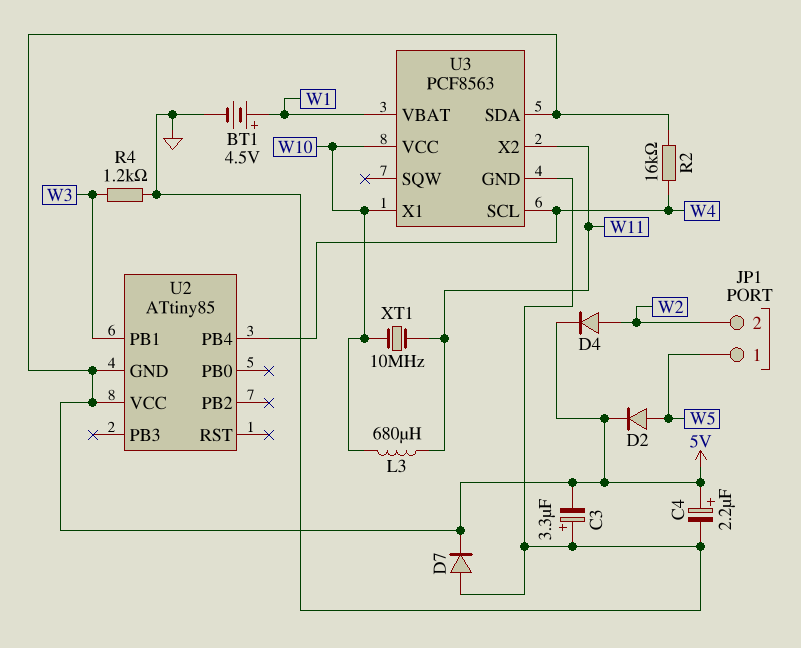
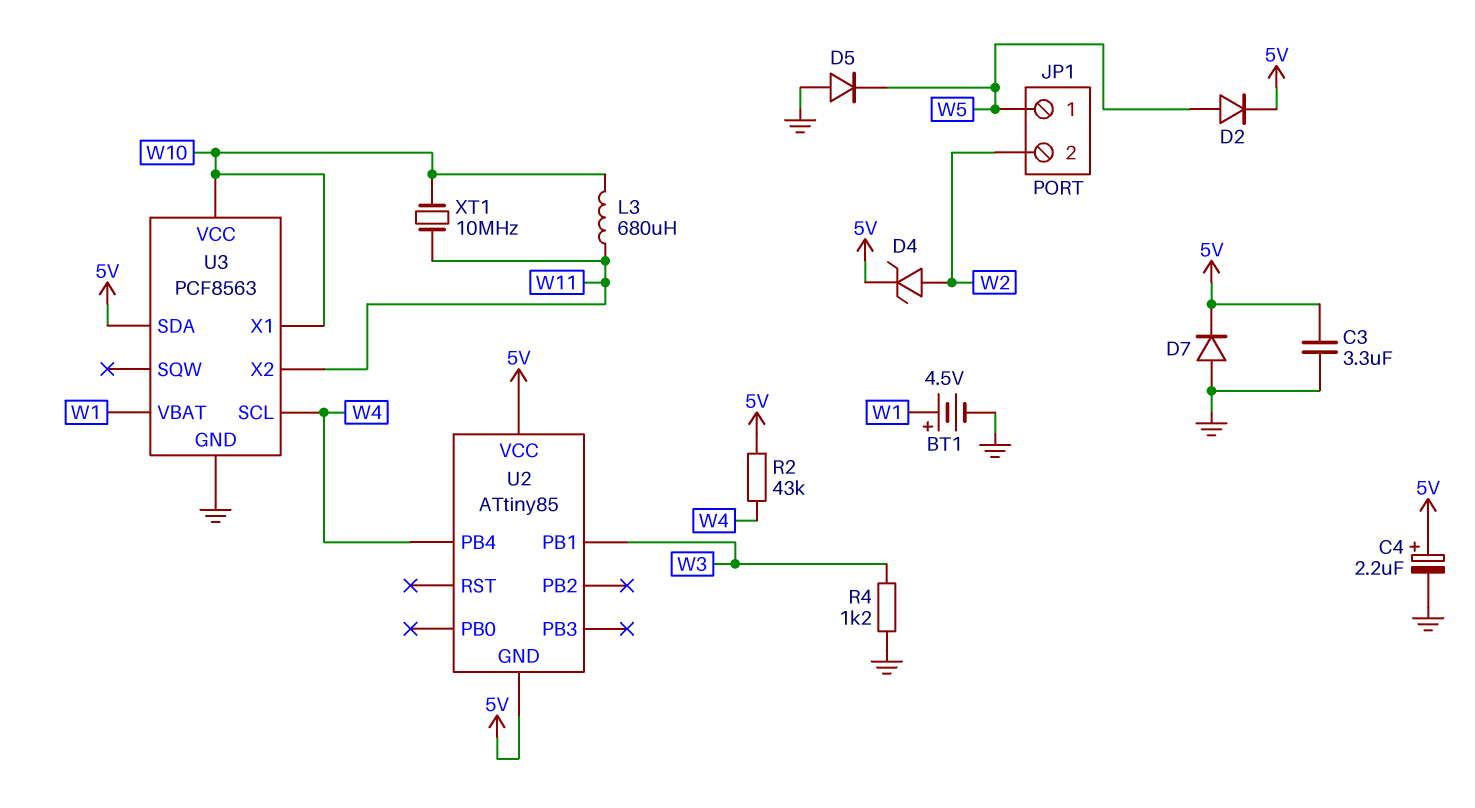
C3: 3.3uF (plus GND, minus 5V) -> 3.3uF (5V, GND)
D4: diode (A W2, K 5V) -> zener (A W2, K 5V)
D5: none -> diode (A GND, K W5)
R2: 16k (5V, W4) -> 43k (5V, W4)

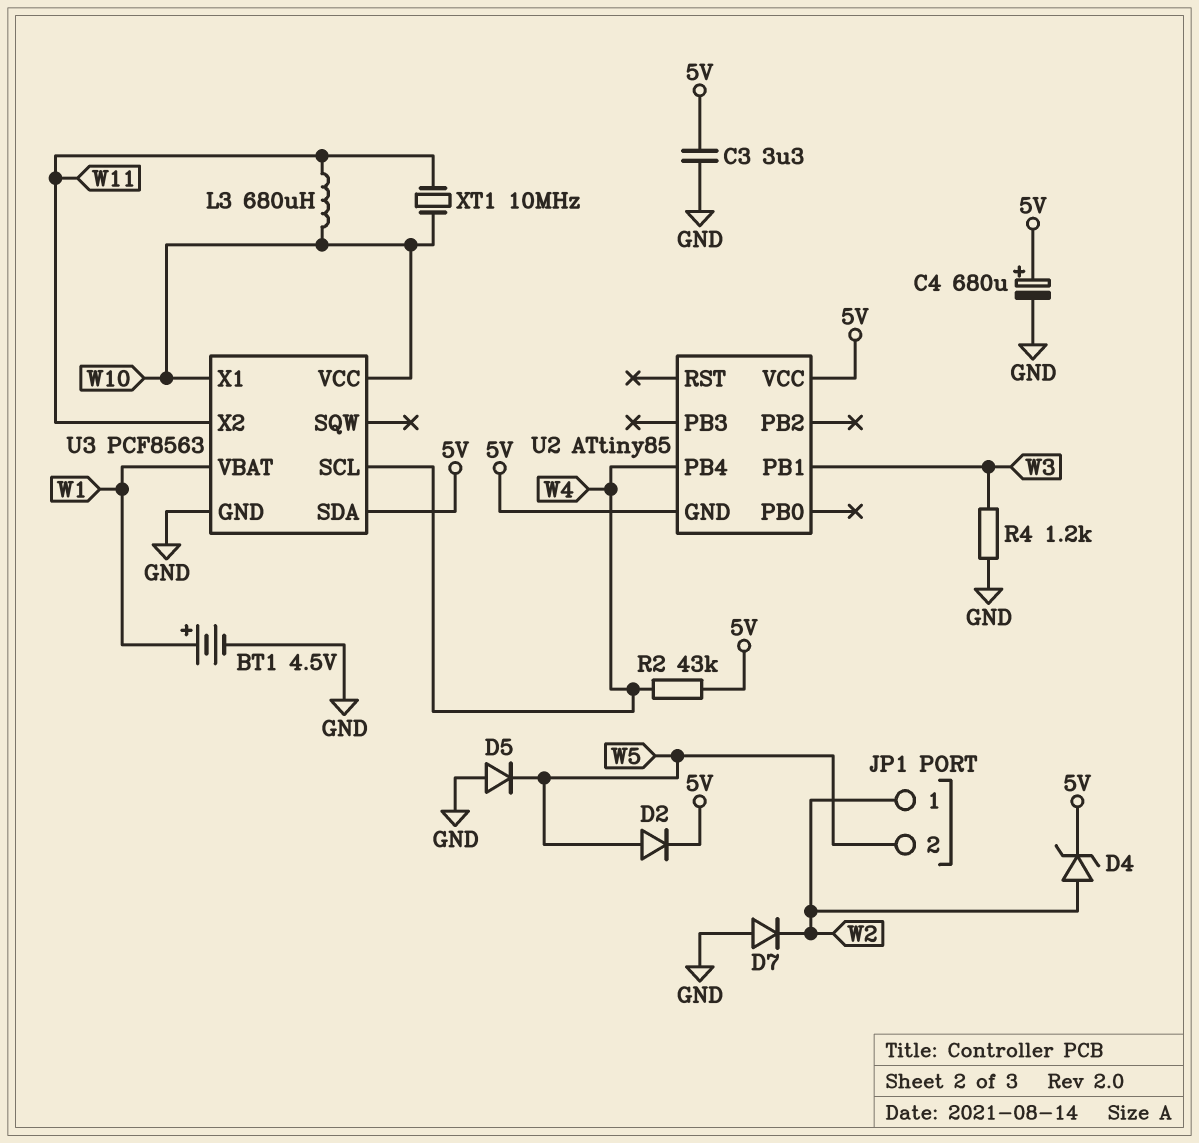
C4: 2.2uF (plus 5V, minus GND) -> 680uF (plus 5V, minus GND)
D7: diode (A GND, K 5V) -> diode (A GND, K W2)
JP1 pin 1: W5 -> W2
JP1 pin 2: W2 -> W5

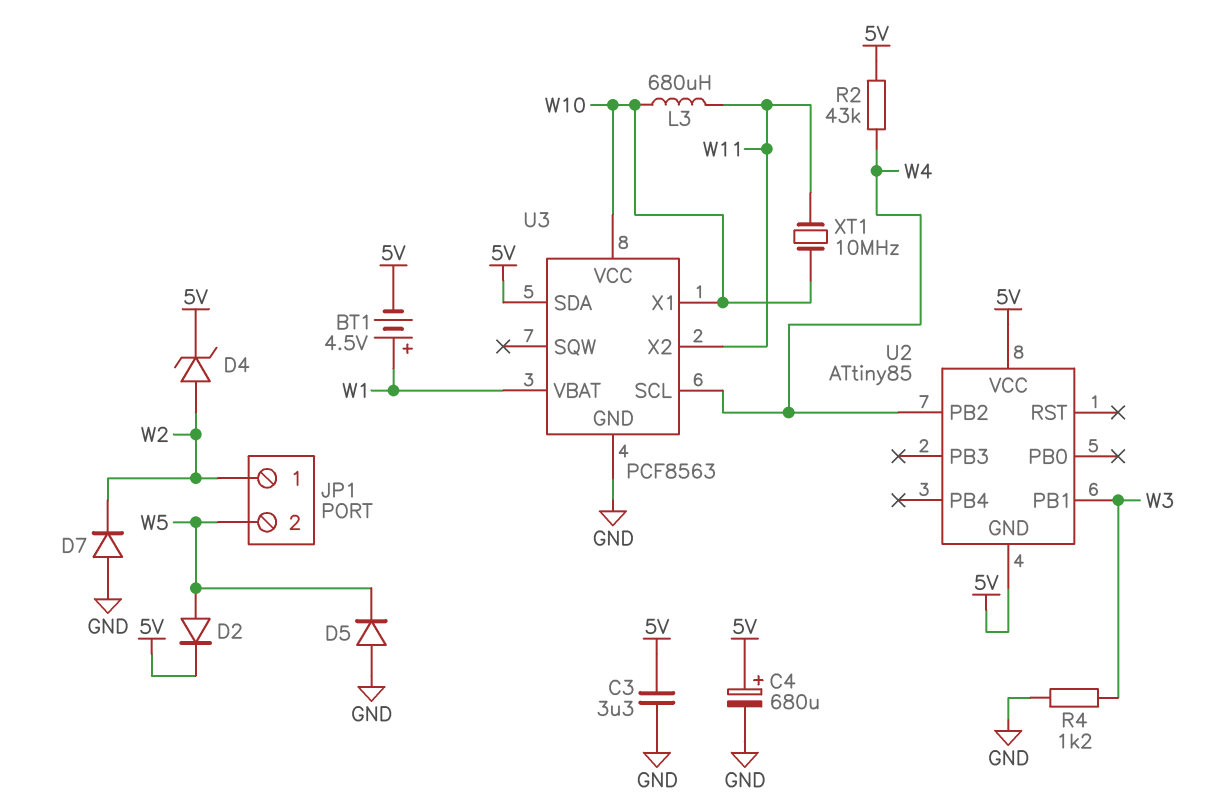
BT1: 4.5V (plus W1, minus GND) -> 4.5V (plus W1, minus 5V)
U2 pin PB2: none -> W4
U2 pin PB4: W4 -> none

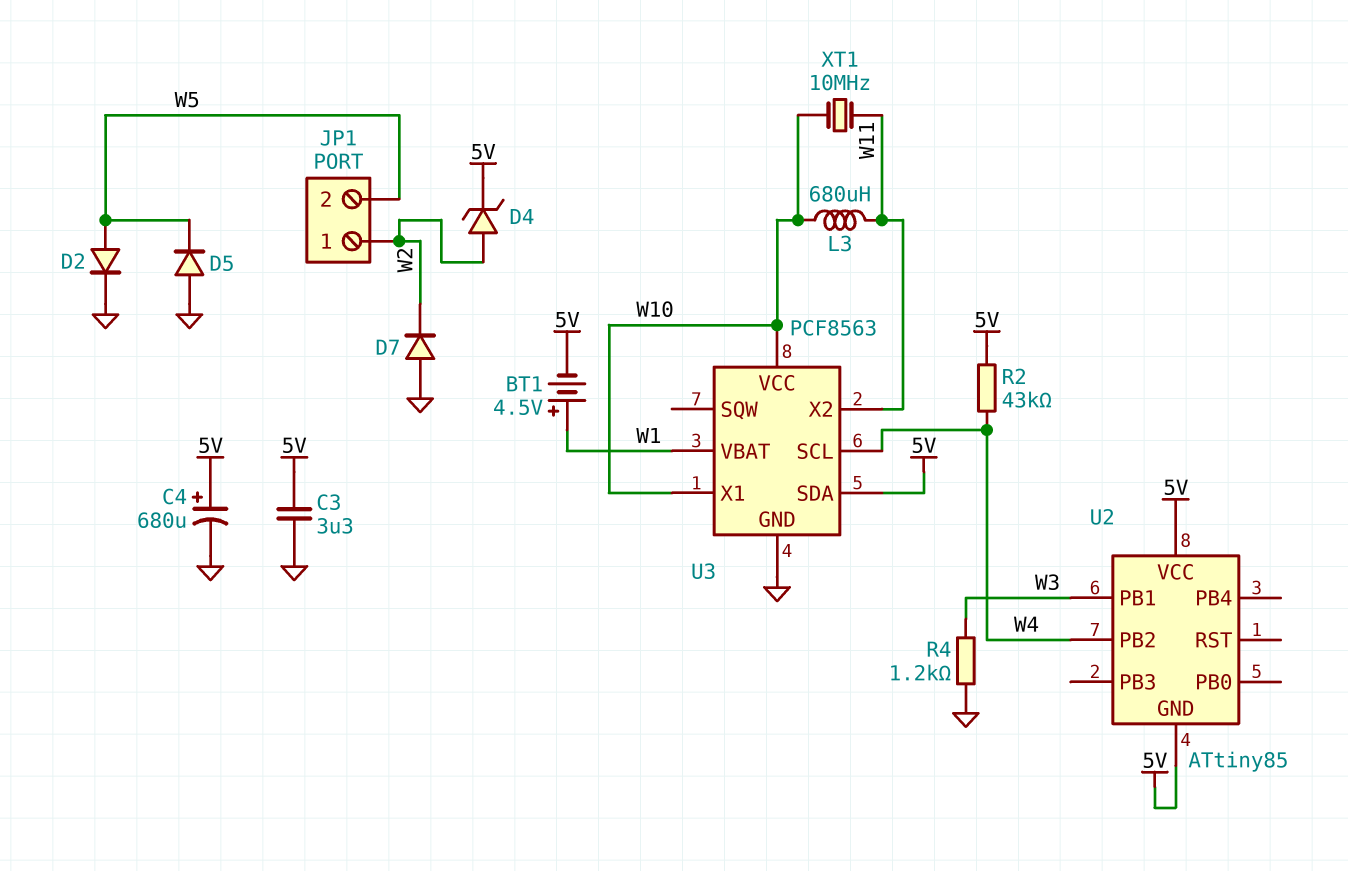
D2: diode (A W5, K 5V) -> diode (A W5, K GND)

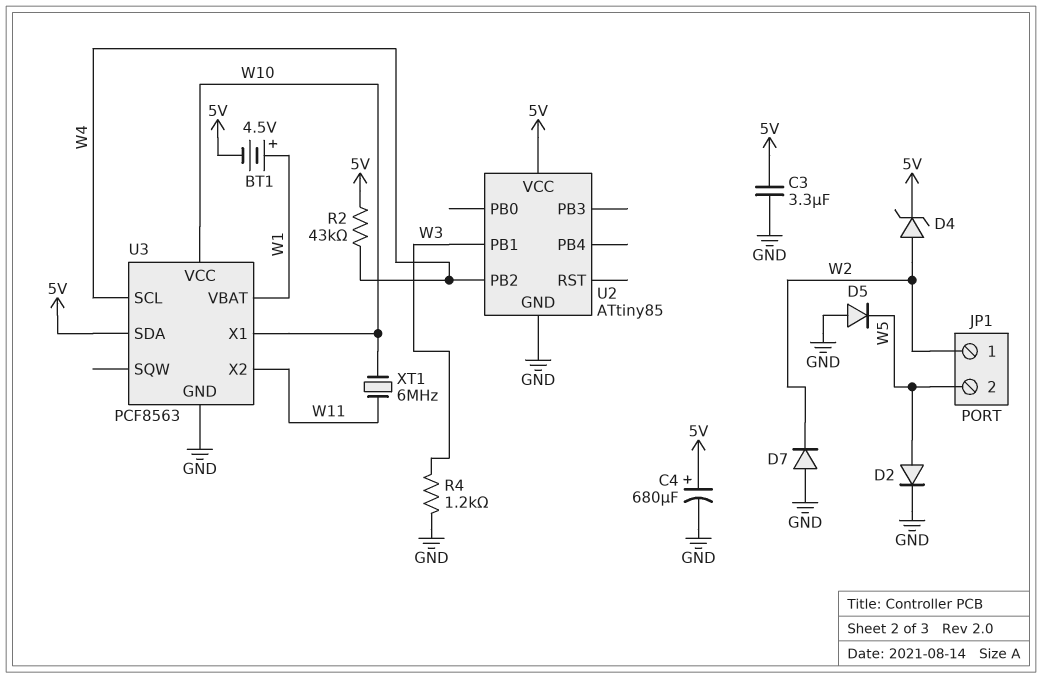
L3: 680uH (W10, W11) -> none
U2 pin GND: 5V -> GND
XT1: 10MHz (W10, W11) -> 6MHz (W10, W11)

